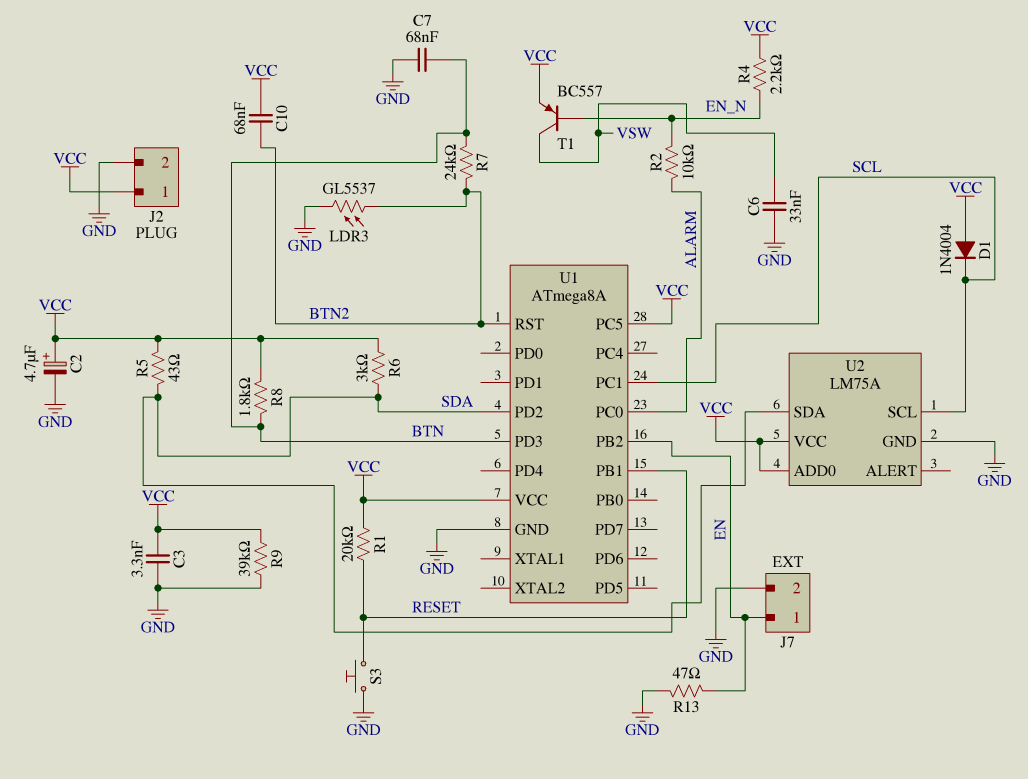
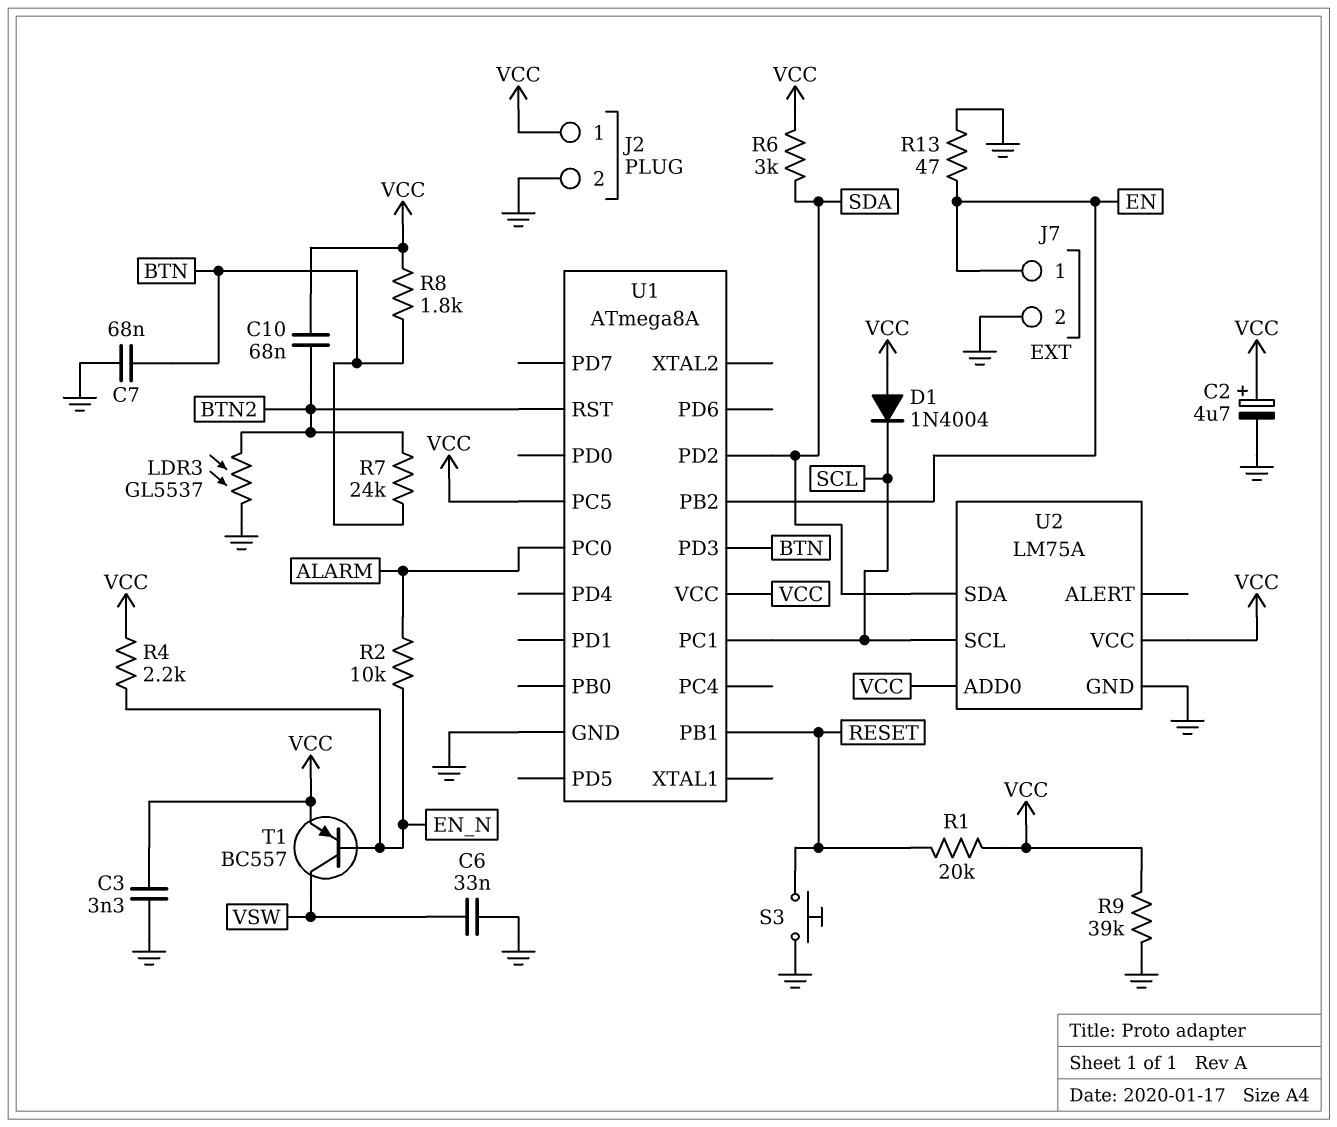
R5: 43 (SDA, VCC) -> none

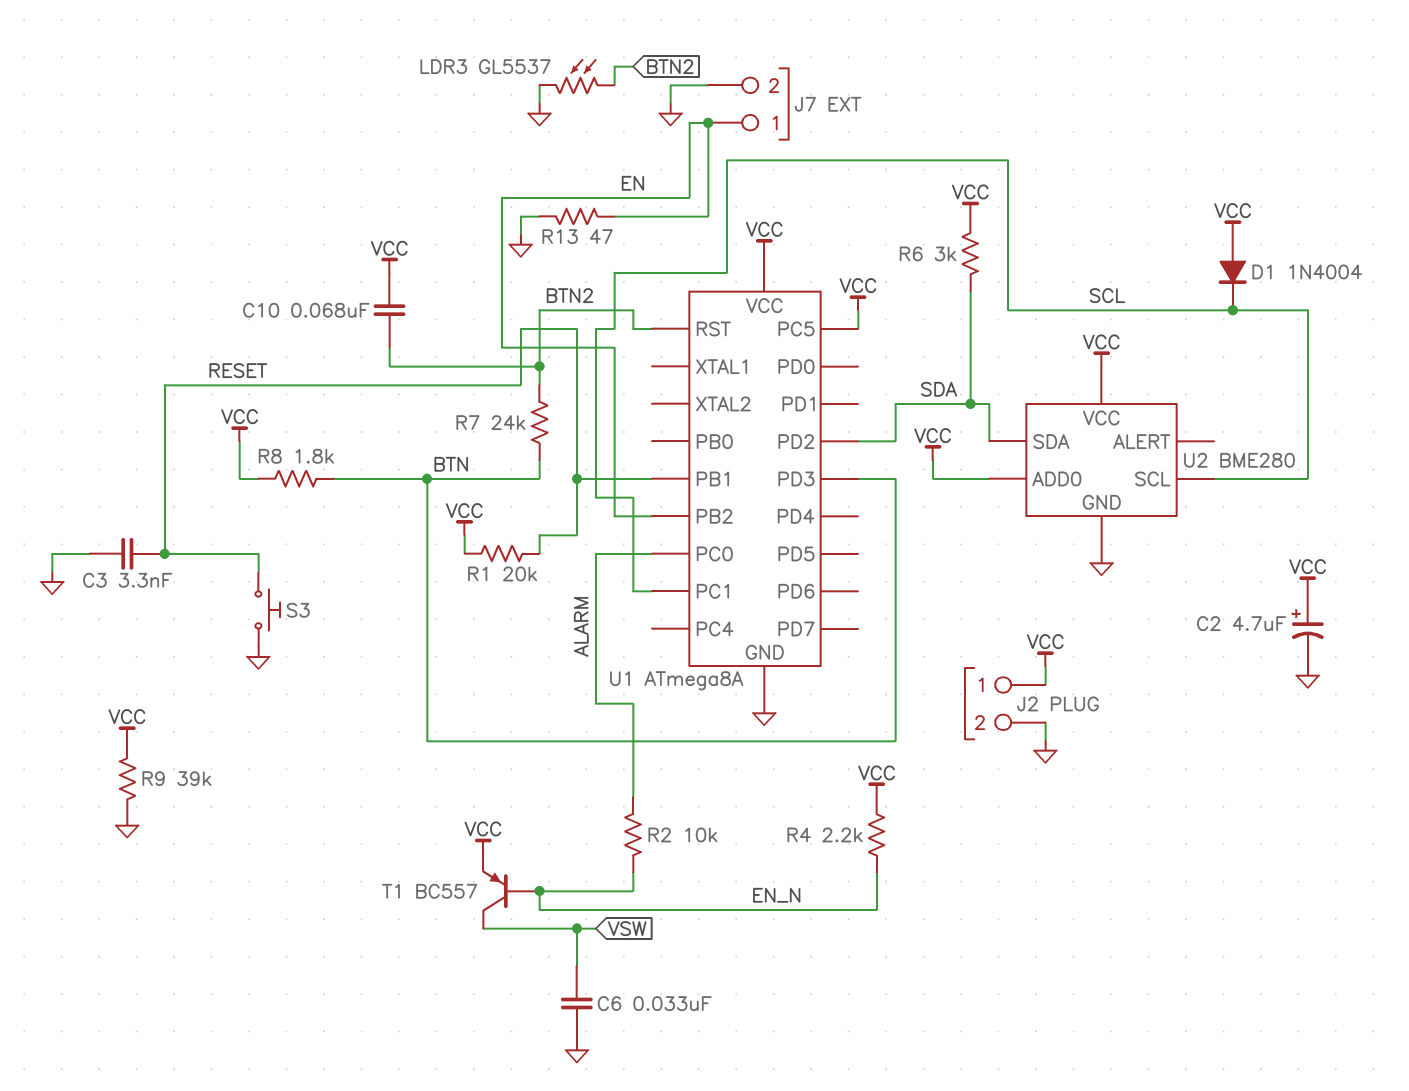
C3: 3.3nF (GND, VCC) -> 3.3nF (GND, RESET)
C7: 68nF (BTN, GND) -> none
U2: LM75A -> BME280

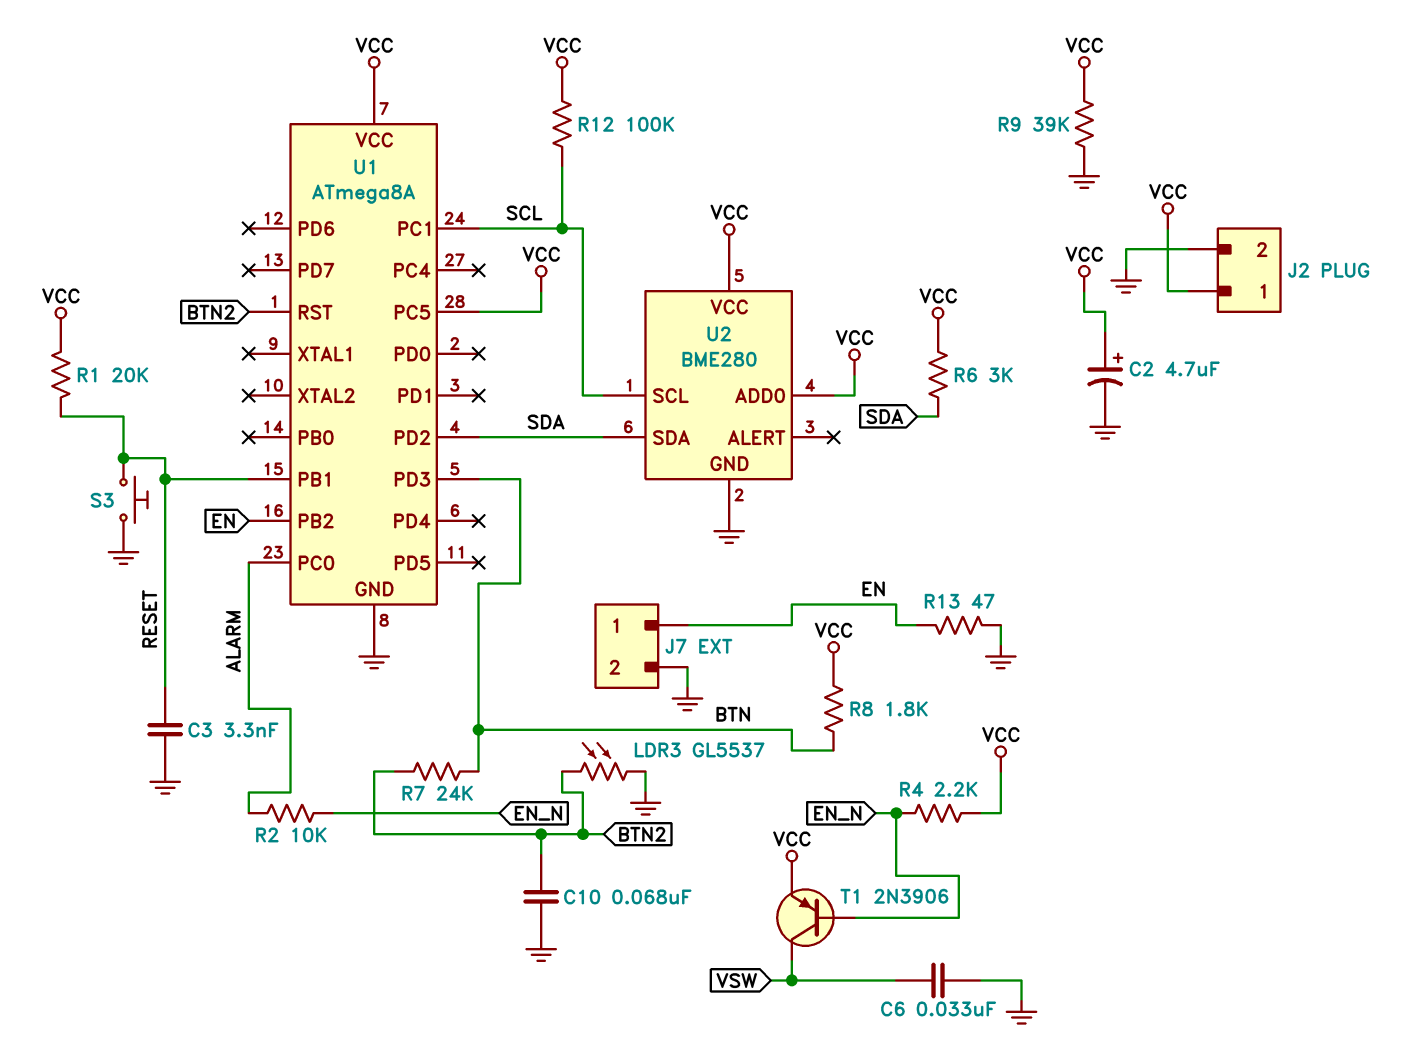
C10: 68nF (BTN2, VCC) -> 68nF (BTN2, GND)
D1: diode 1N4004 (A VCC, K SCL) -> none
R12: none -> 100k (SCL, VCC)
T1: PNP BC557 (B EN_N, C VSW, E VCC) -> PNP 2N3906 (B EN_N, C VSW, E VCC)

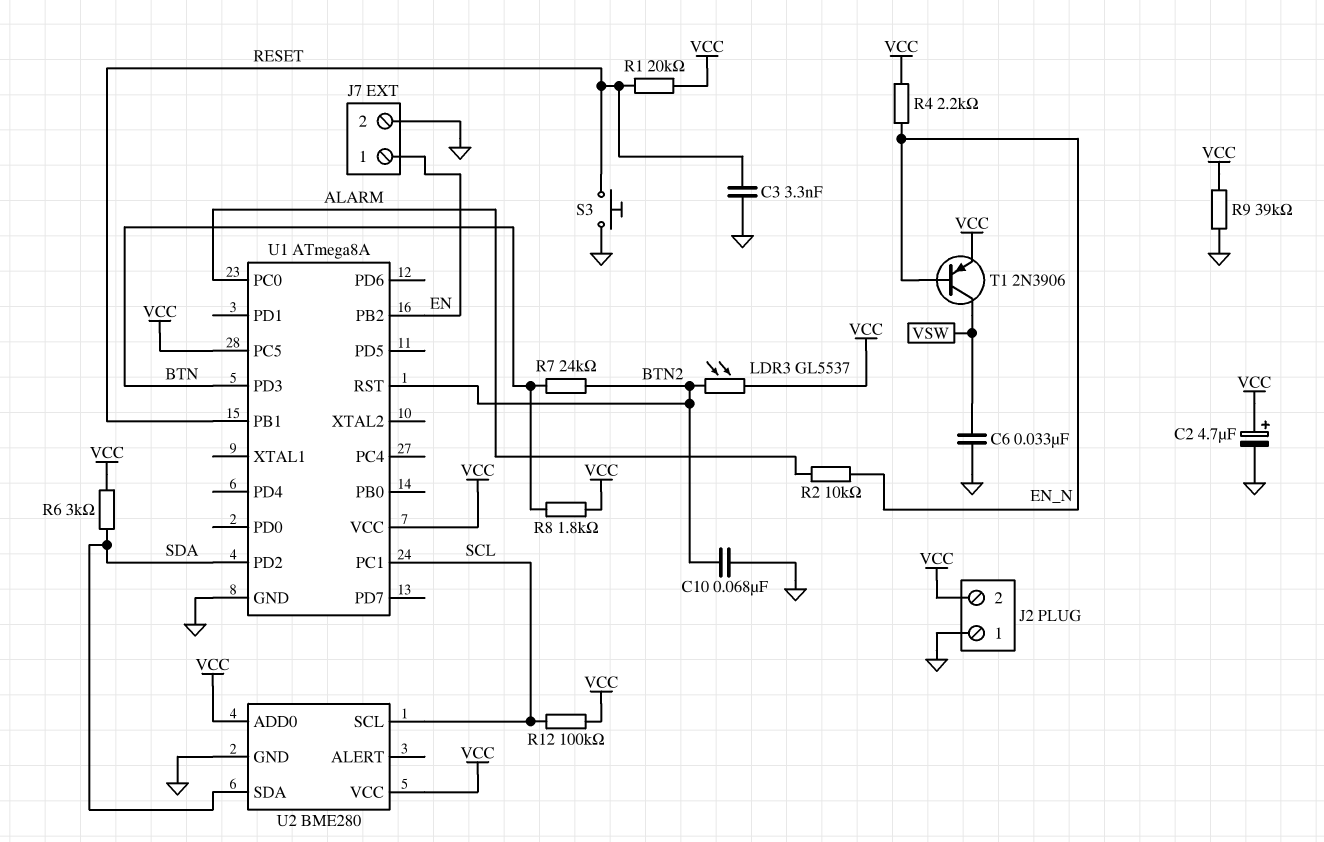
J2 pin 1: VCC -> GND
J2 pin 2: GND -> VCC
LDR3: GL5537 (BTN2, GND) -> GL5537 (BTN2, VCC)
R13: 47 (EN, GND) -> none

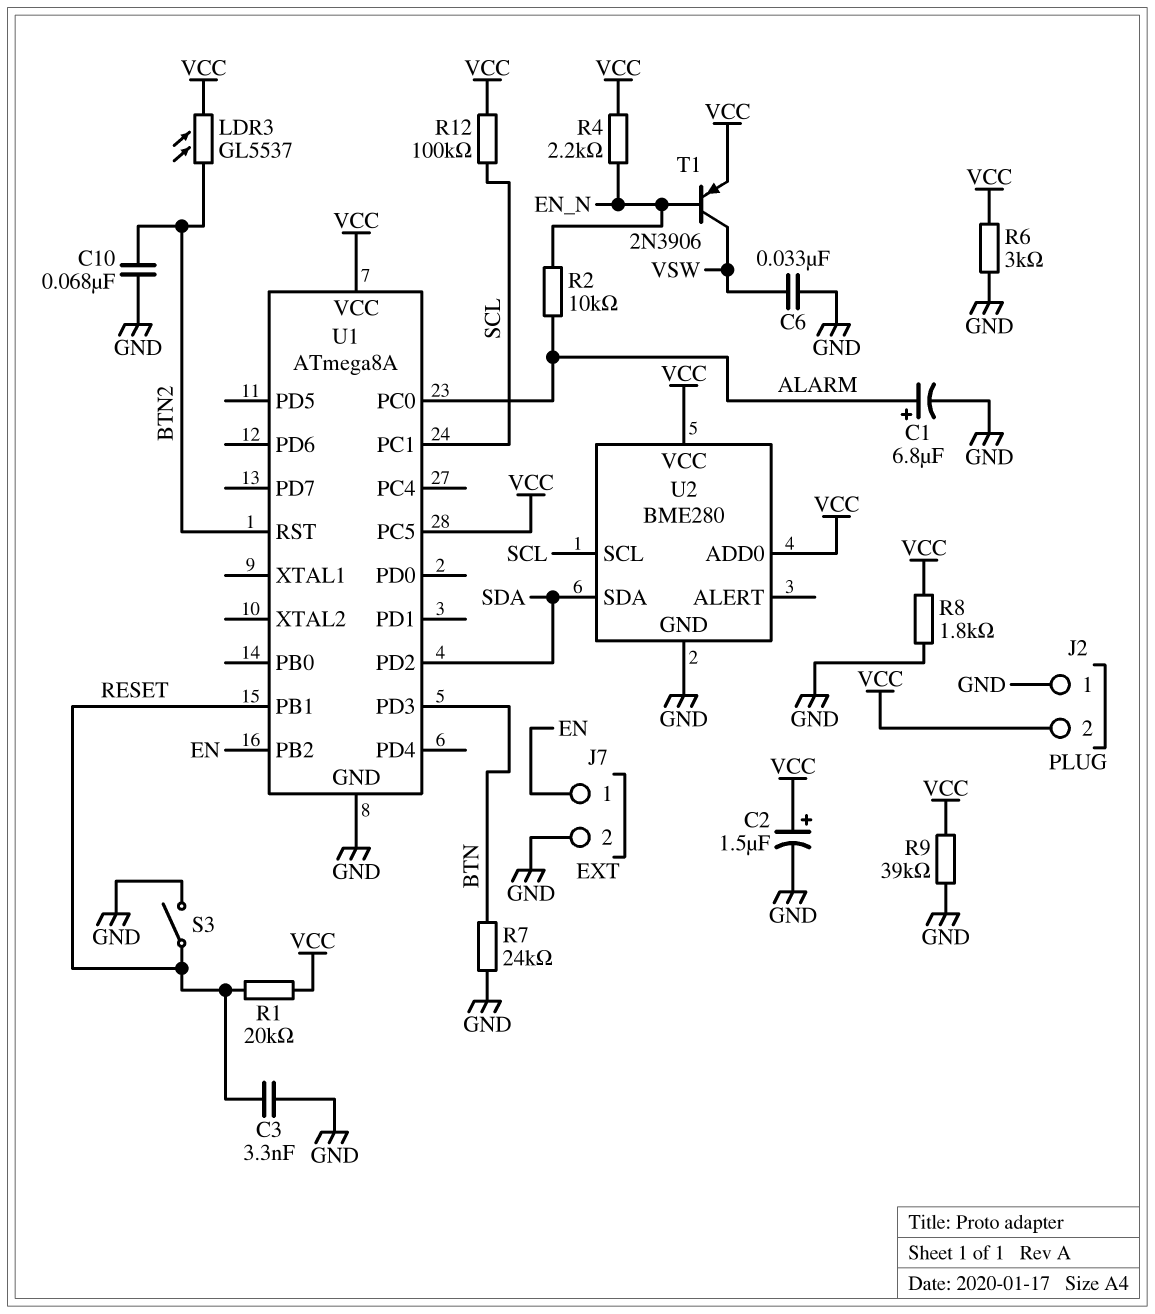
C1: none -> 6.8uF (plus ALARM, minus GND)
C2: 4.7uF (plus VCC, minus GND) -> 1.5uF (plus VCC, minus GND)
R6: 3k (SDA, VCC) -> 3k (GND, VCC)
R7: 24k (BTN, BTN2) -> 24k (BTN, GND)
R8: 1.8k (BTN, VCC) -> 1.8k (GND, VCC)
S3: button (GND, RESET) -> switch (GND, RESET)

